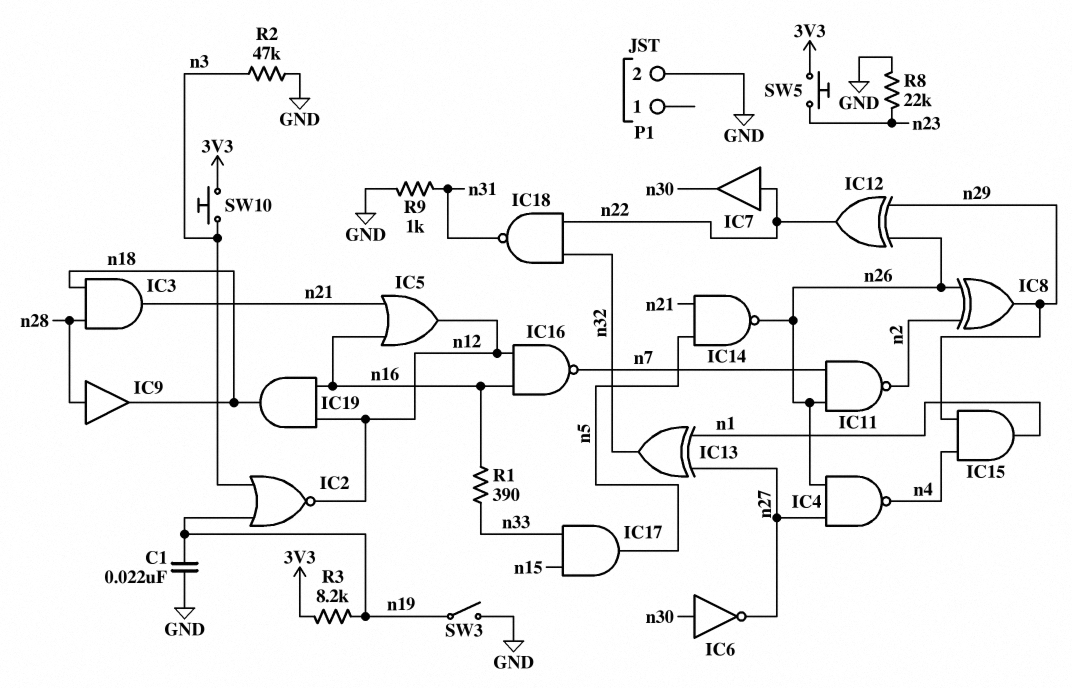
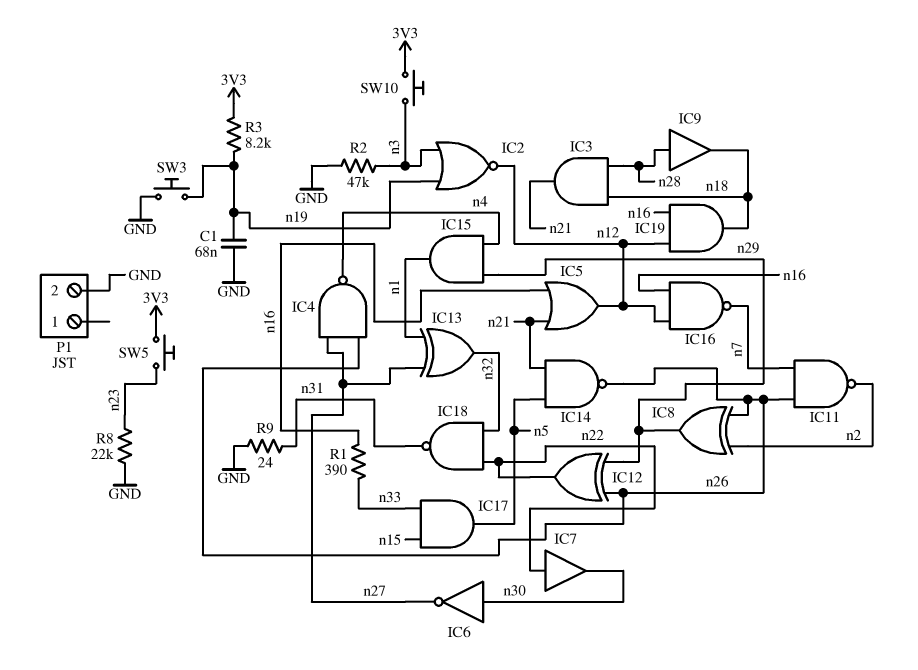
C1: 22nF (GND, n19) -> 68nF (GND, n19)
R9: 1k (GND, n31) -> 24 (GND, n31)
SW3: switch (GND, n19) -> button (GND, n19)

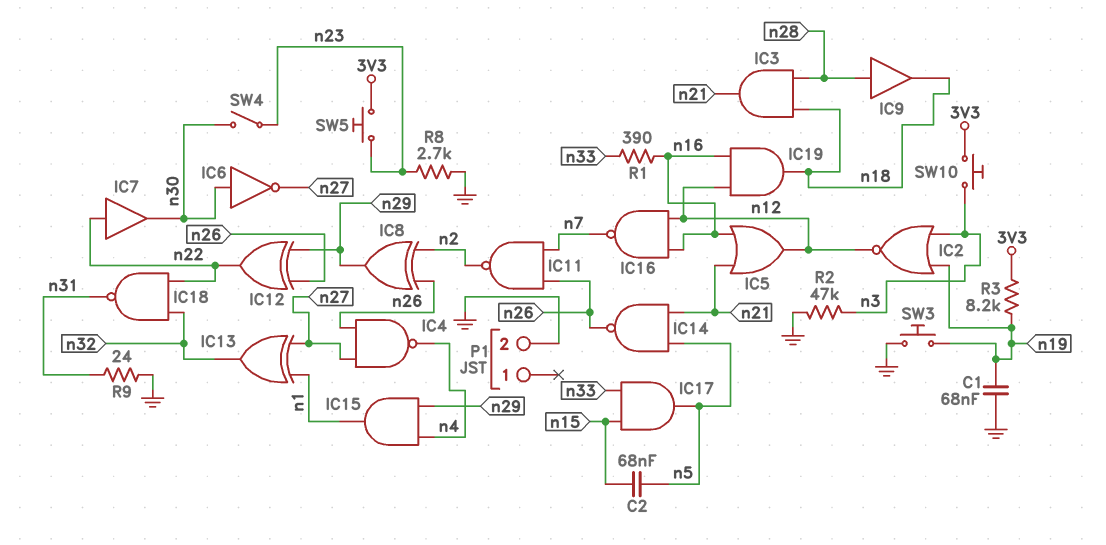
C2: none -> 68nF (n5, n15)
R8: 22k (GND, n23) -> 2.7k (GND, n23)
SW4: none -> switch (n23, n30)

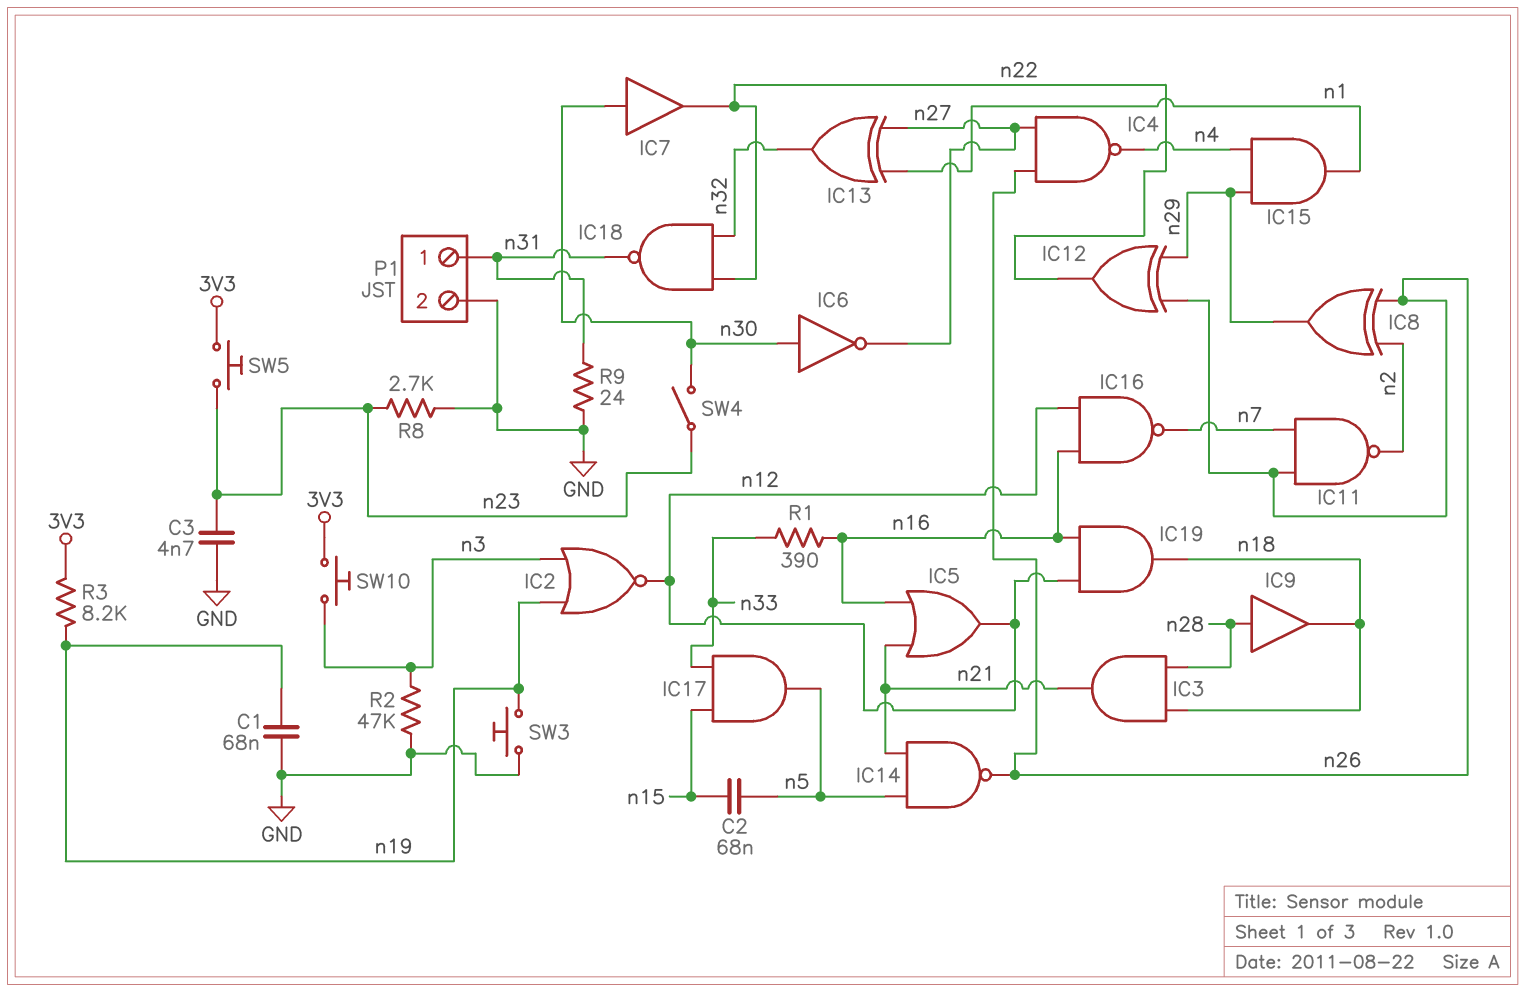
C3: none -> 4.7nF (GND, n23)
IC7: buffer (in n22, out n30) -> buffer (in n30, out n22)
P1 pin 1: none -> n31

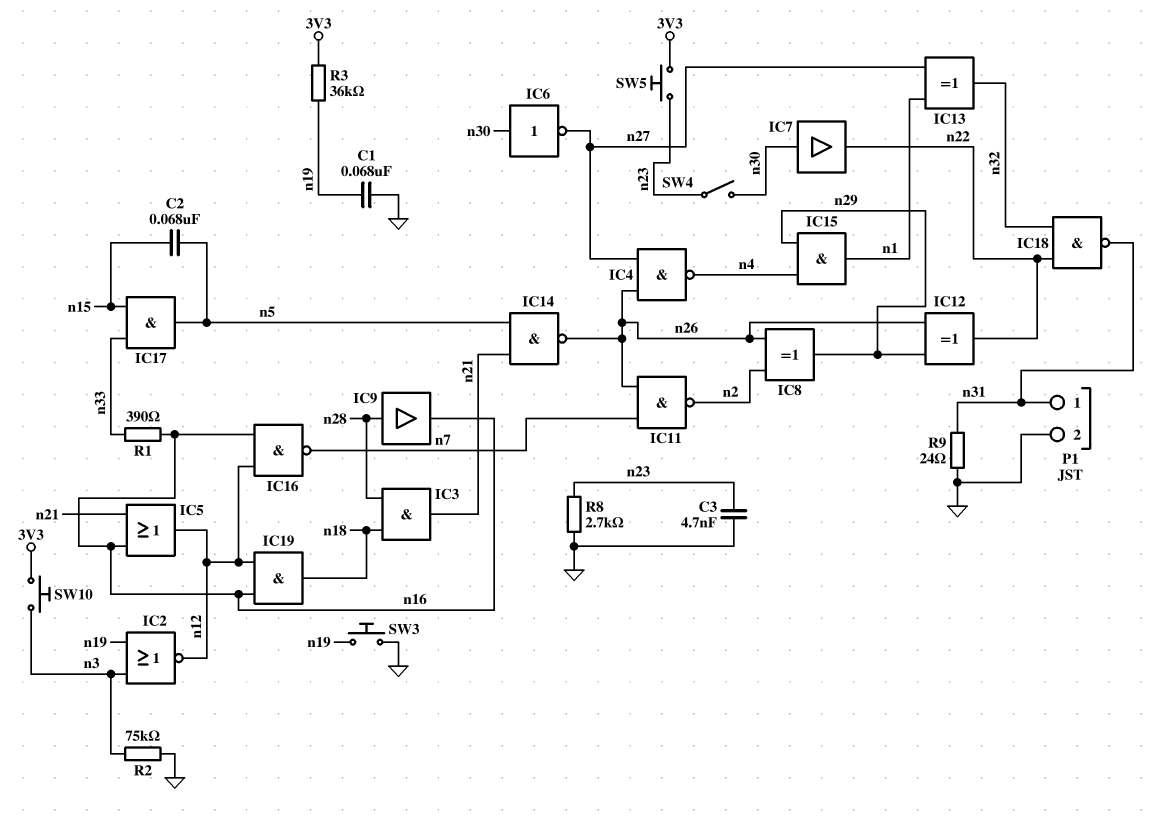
IC9: buffer (in n28, out n18) -> buffer (in n28, out n16)
R2: 47k (GND, n3) -> 75k (GND, n3)
R3: 8.2k (3V3, n19) -> 36k (3V3, n19)

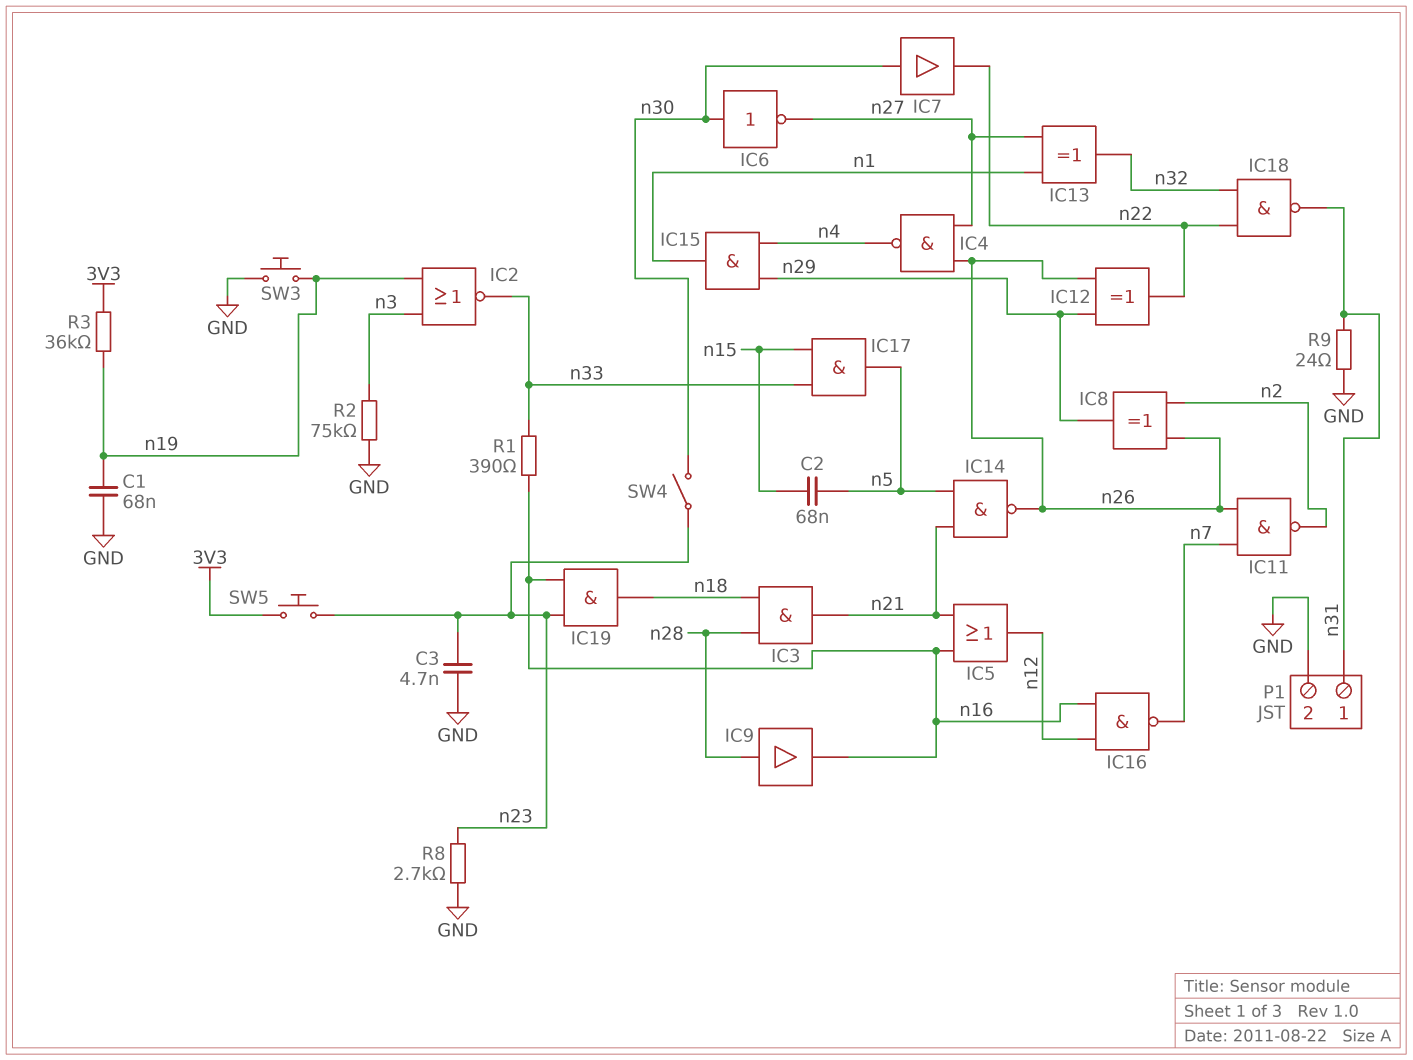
IC2: NOR (in n3, in n19, out n12) -> NOR (in n3, in n19, out n33)
IC19: AND (in n12, in n16, out n18) -> AND (in n16, in n23, out n18)
SW10: button (3V3, n3) -> none

